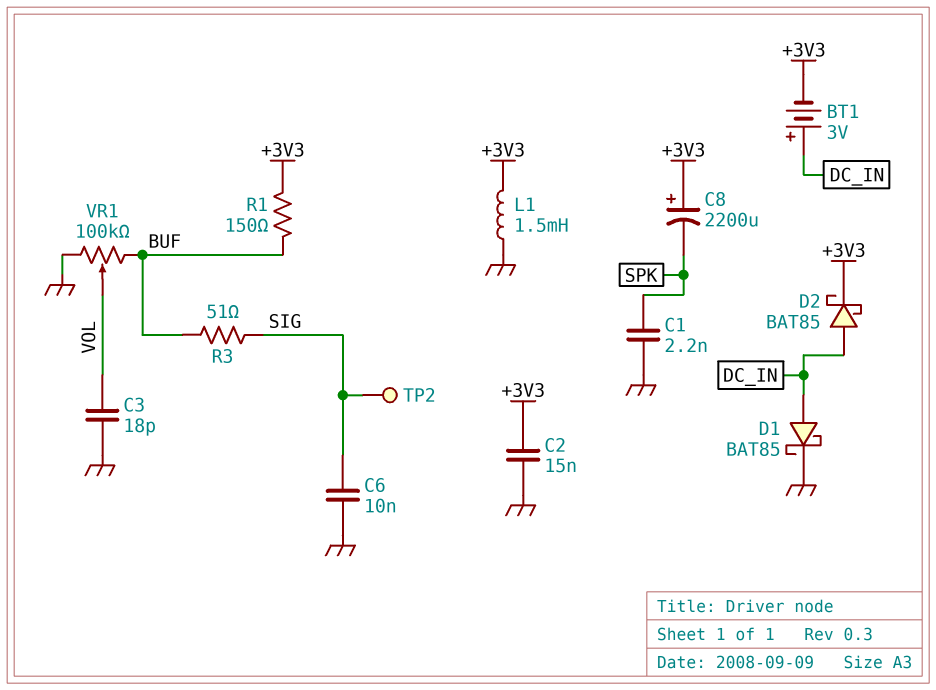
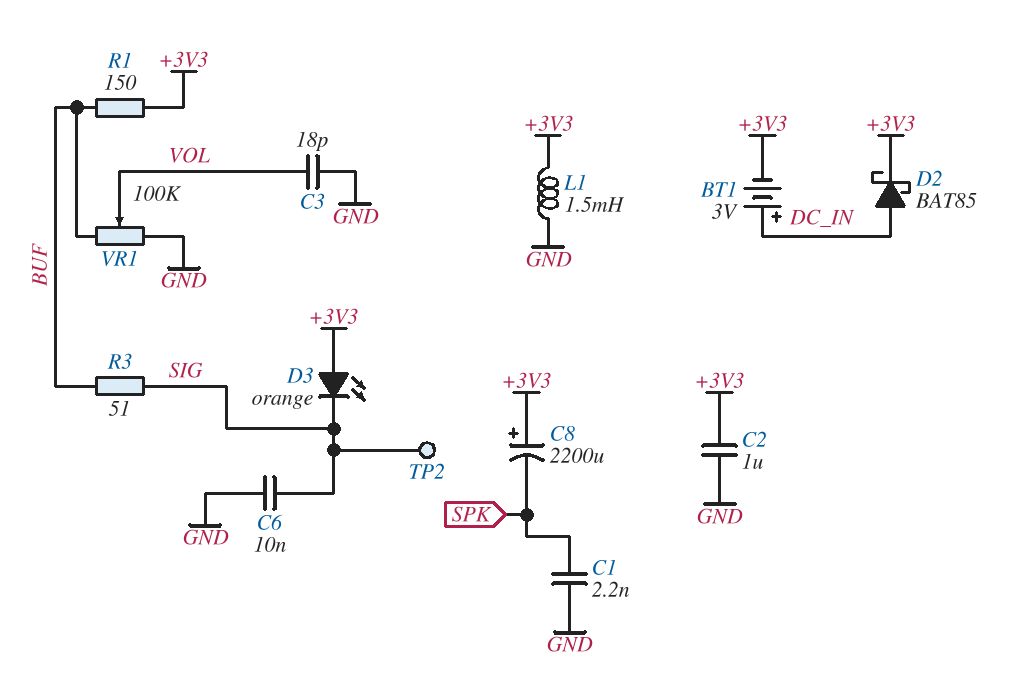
C2: 15nF (+3V3, GND) -> 1uF (+3V3, GND)
D1: schottky BAT85 (A DC_IN, K GND) -> none
D3: none -> LED orange (A +3V3, K SIG)

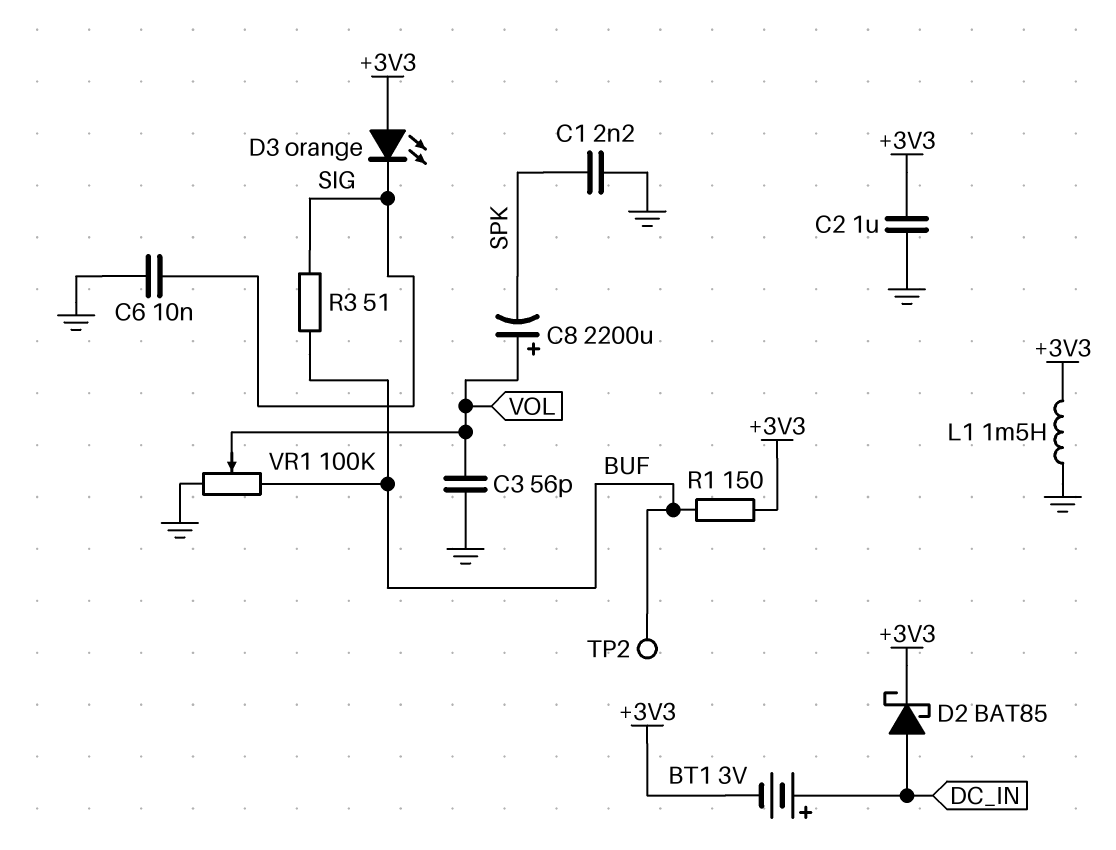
C3: 18pF (GND, VOL) -> 56pF (GND, VOL)
C8: 2200uF (plus +3V3, minus SPK) -> 2200uF (plus VOL, minus SPK)
TP2: test point (SIG) -> test point (BUF)

